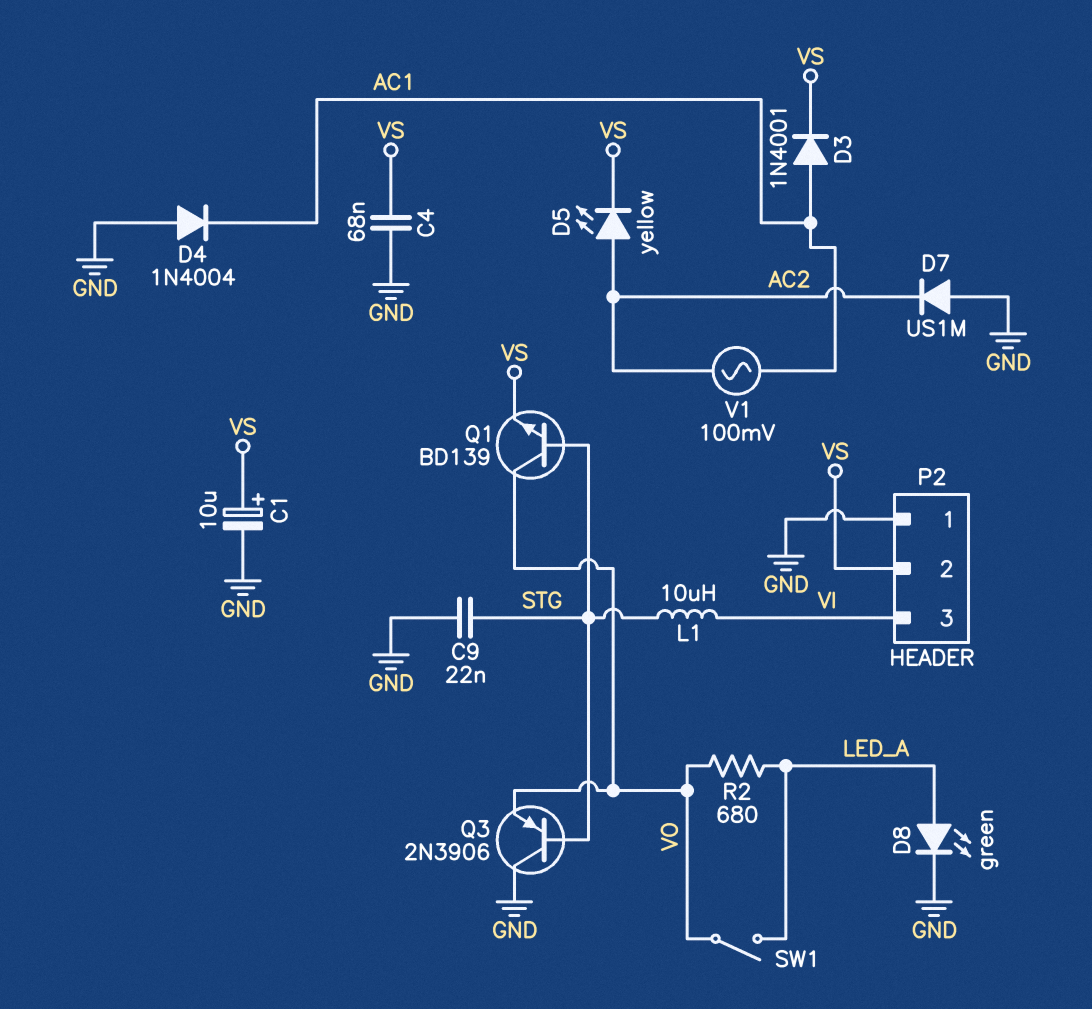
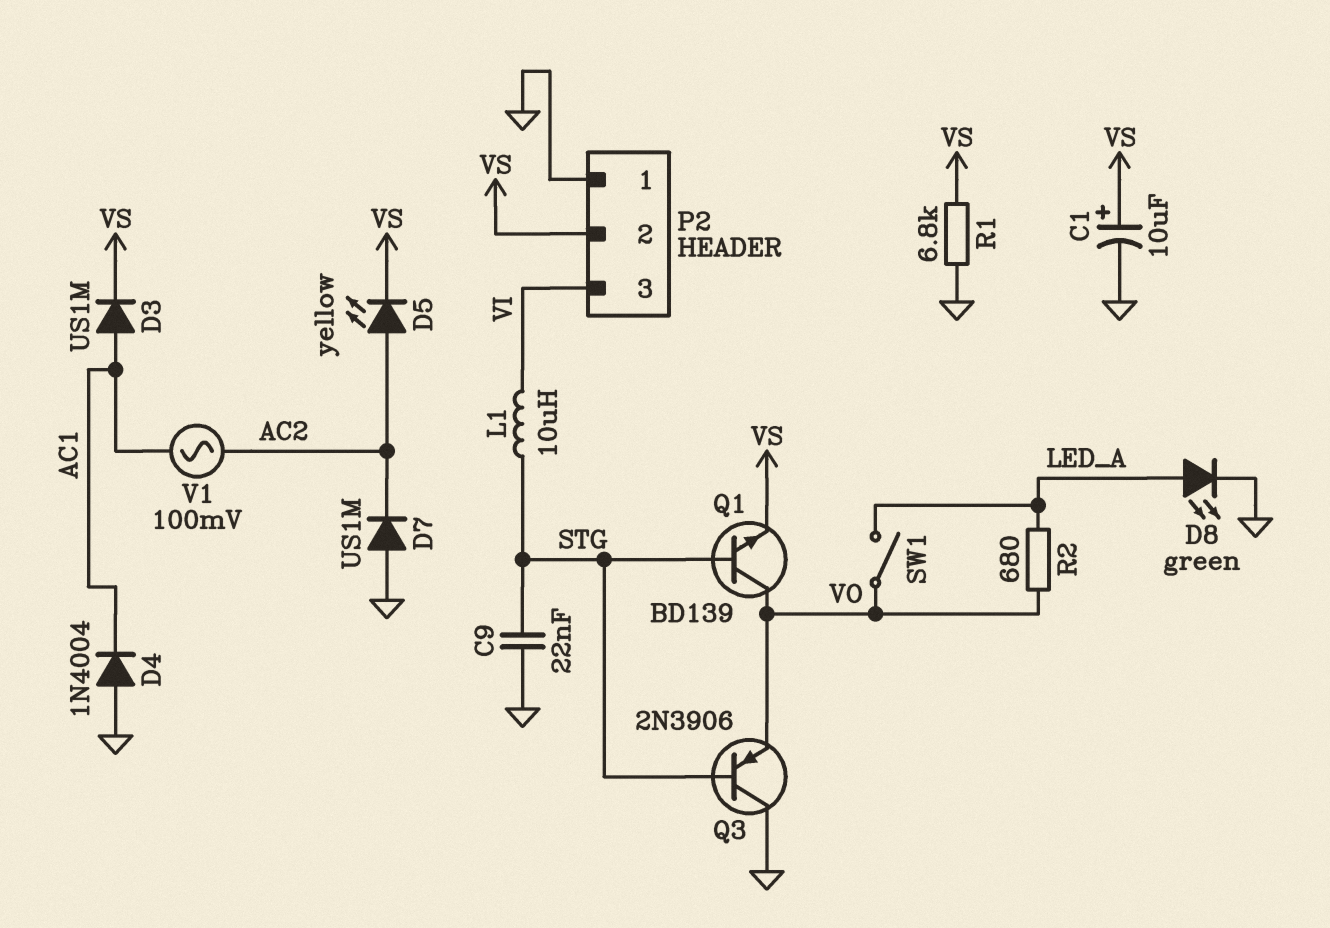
C4: 68nF (GND, VS) -> none
D3: diode 1N4001 (A AC1, K VS) -> diode US1M (A AC1, K VS)
R1: none -> 6.8k (GND, VS)

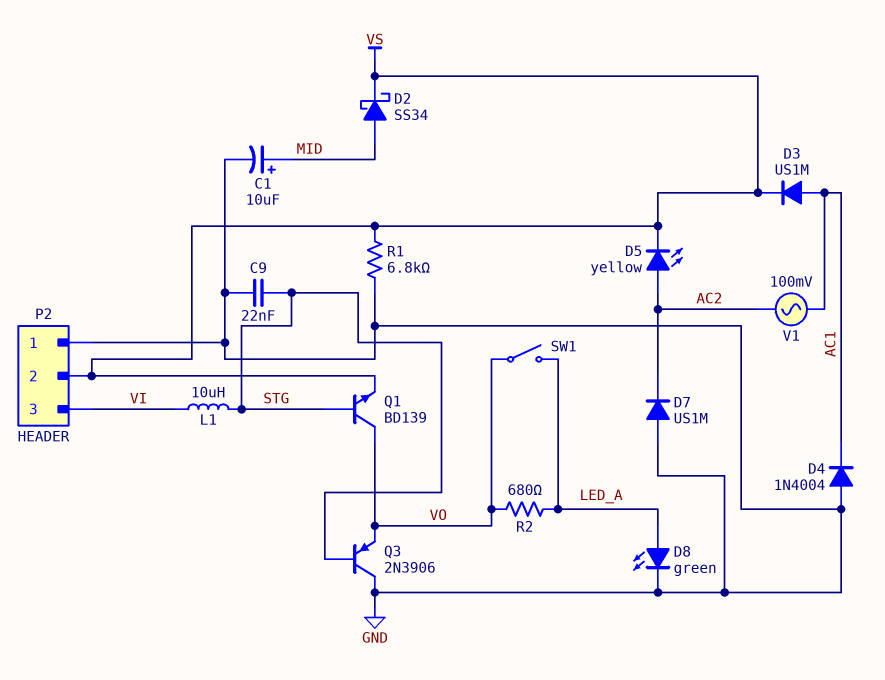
C1: 10uF (plus VS, minus GND) -> 10uF (plus MID, minus GND)
D2: none -> schottky SS34 (A MID, K VS)

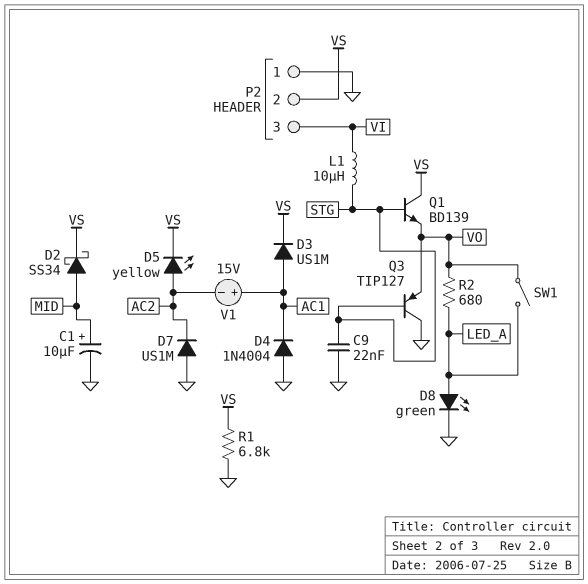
Q1: NPN BD139 (B STG, C VO, E VS) -> NPN BD139 (B STG, C VS, E VO)
Q3: PNP 2N3906 (B STG, C GND, E VO) -> PNP TIP127 (B STG, C GND, E VO)
V1: AC 100mV (AC1, AC2) -> 15V (plus AC1, minus AC2)

